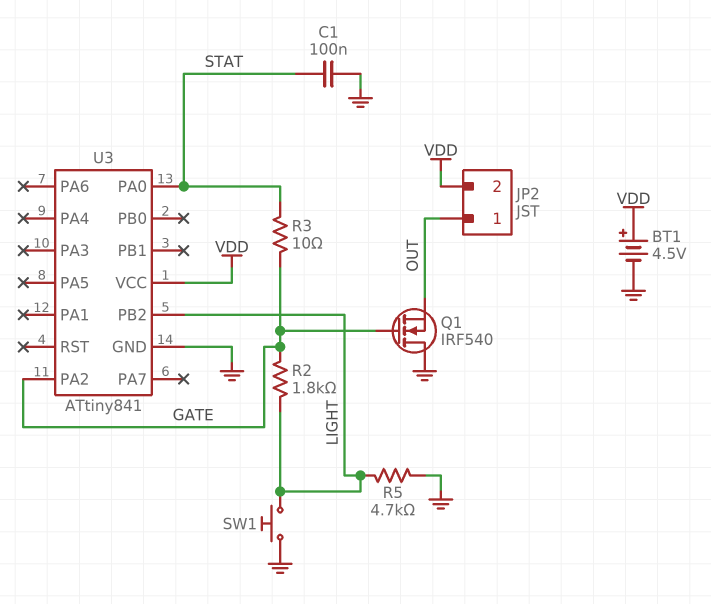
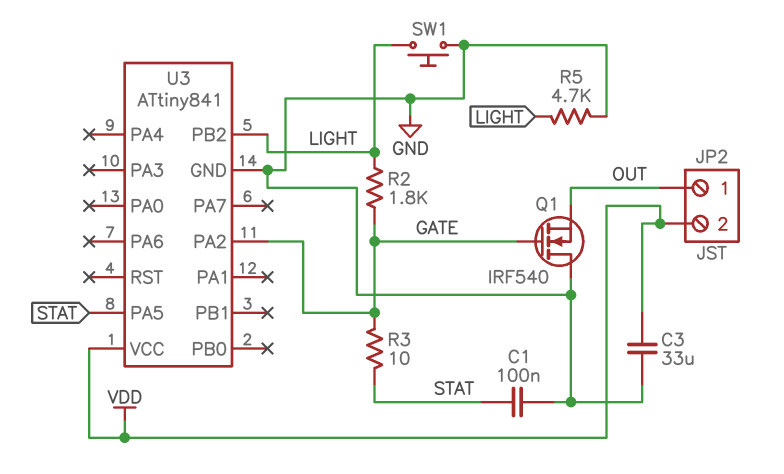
BT1: 4.5V (plus VDD, minus GND) -> none
C3: none -> 33uF (GND, VDD)
U3 pin PA0: STAT -> none
U3 pin PA5: none -> STAT

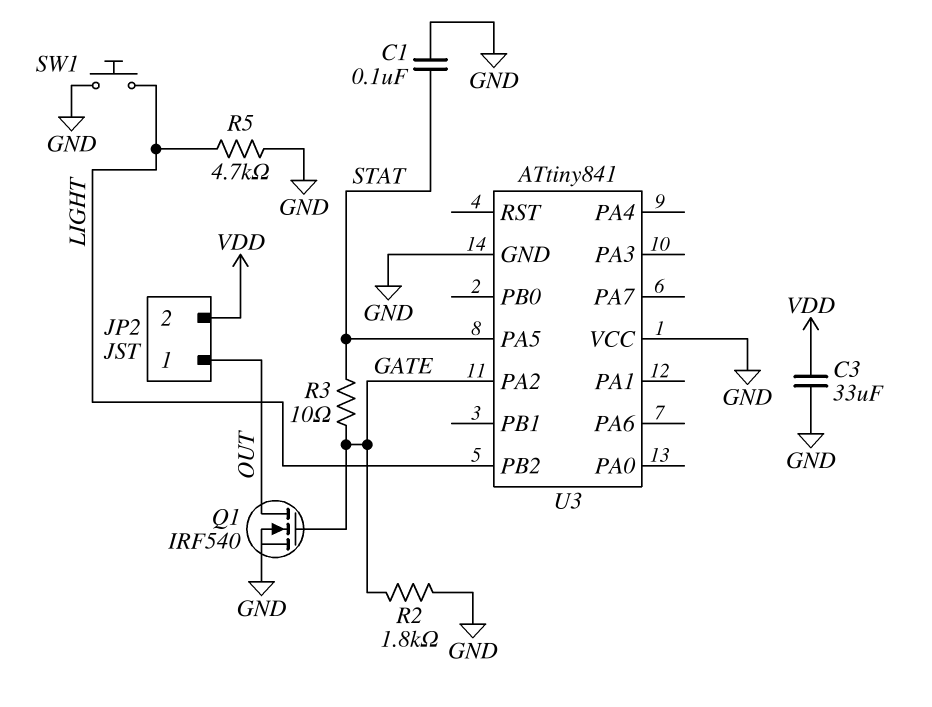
Q1: NMOS IRF540 (G GATE, D GND, S OUT) -> NMOS IRF540 (G GATE, D OUT, S GND)
R2: 1.8k (GATE, LIGHT) -> 1.8k (GATE, GND)
U3 pin VCC: VDD -> GND

